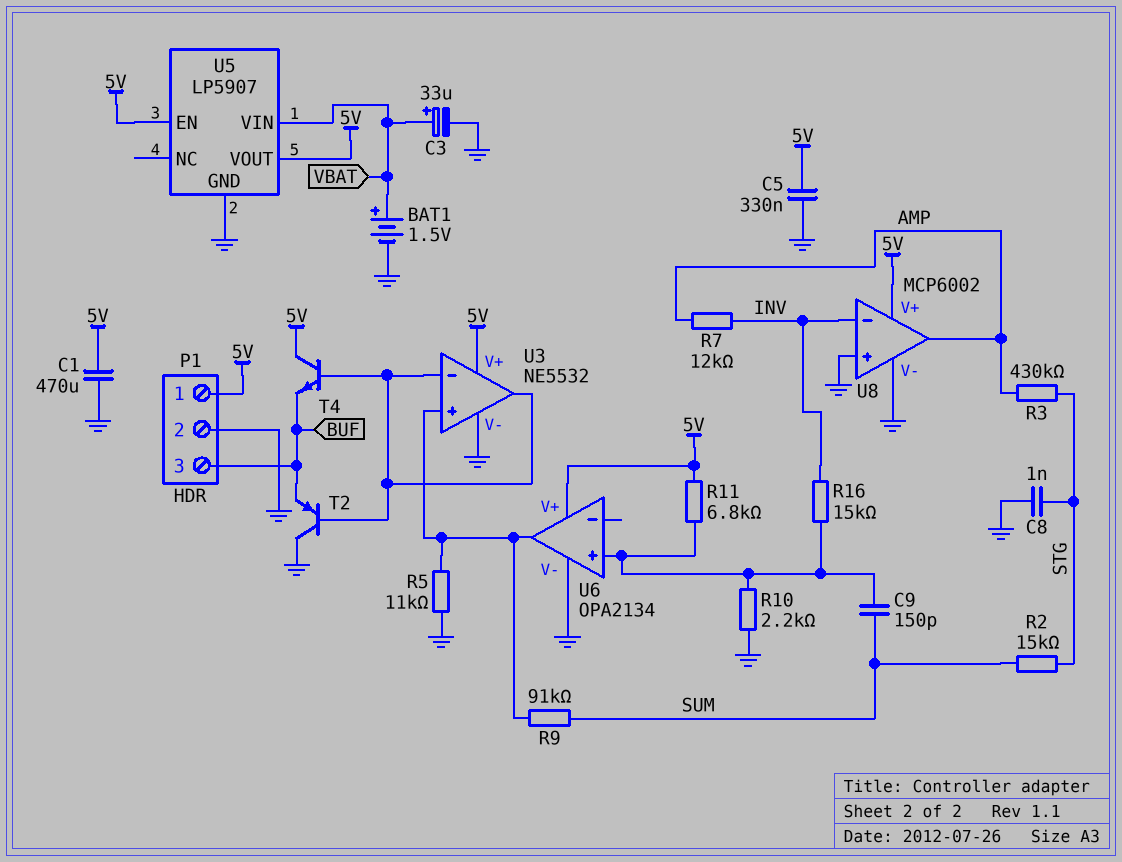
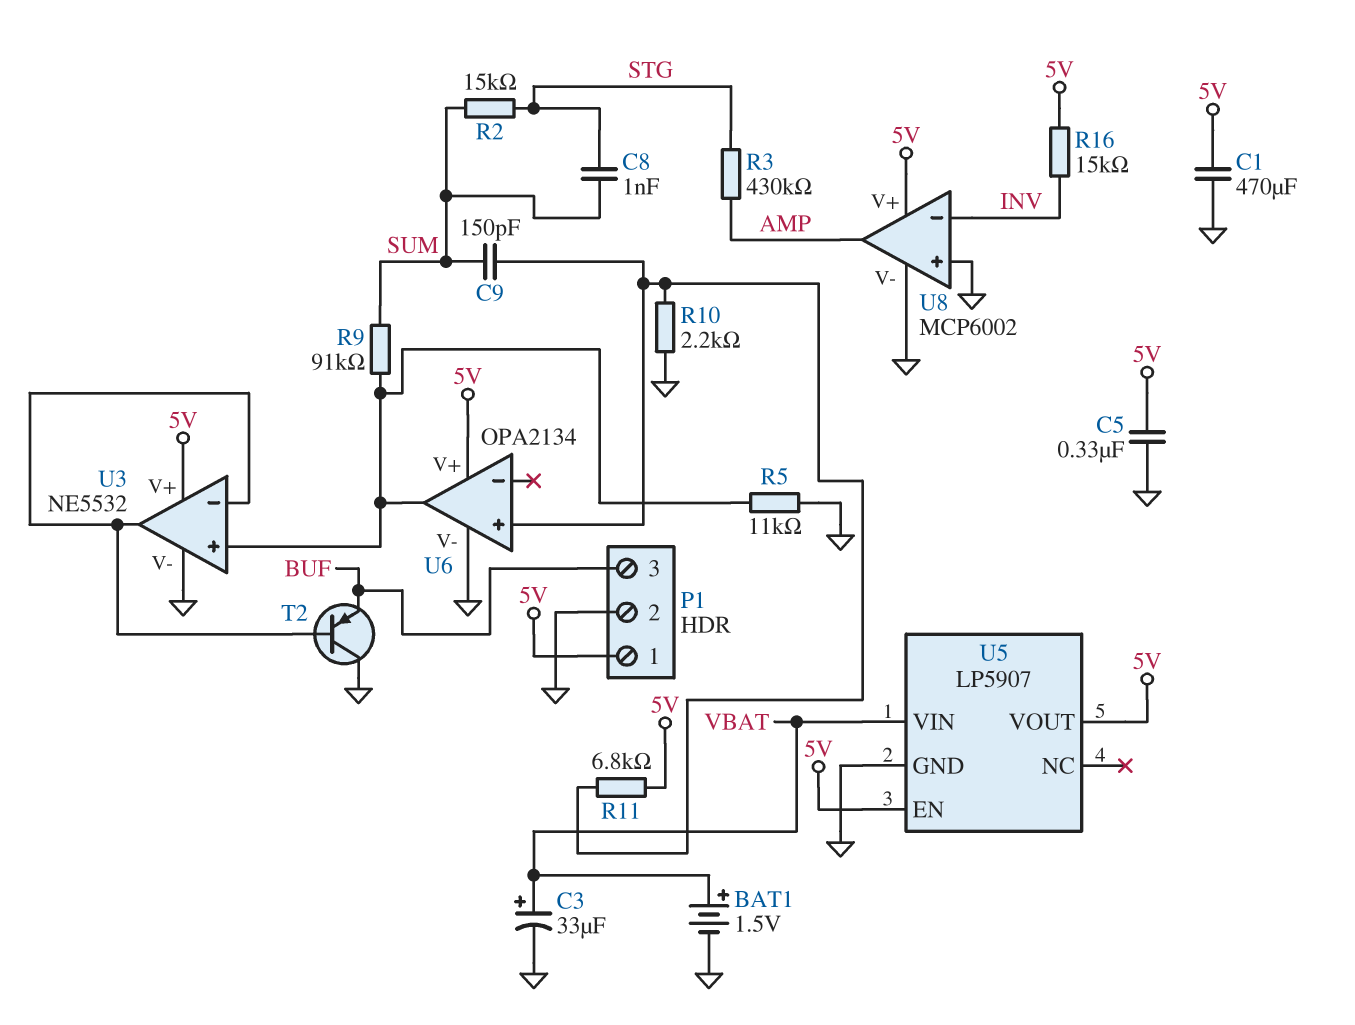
C8: 1nF (GND, STG) -> 1nF (STG, SUM)
R7: 12k (AMP, INV) -> none
R16: 15k (INV, U6/in+) -> 15k (5V, INV)
T4: NPN (B U3/in-, C 5V, E BUF) -> none

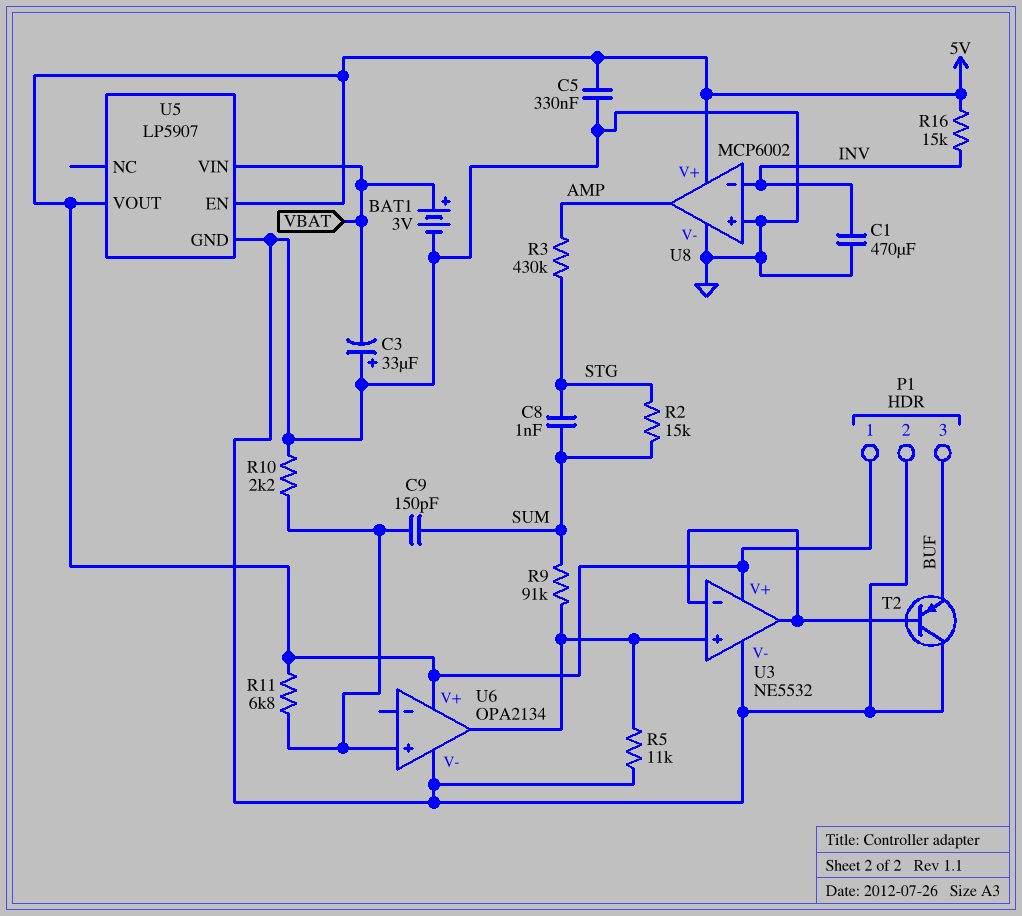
BAT1: 1.5V (plus VBAT, minus GND) -> 3V (plus VBAT, minus GND)
C1: 470uF (5V, GND) -> 470uF (GND, INV)
C3: 33uF (plus VBAT, minus GND) -> 33uF (plus GND, minus VBAT)

